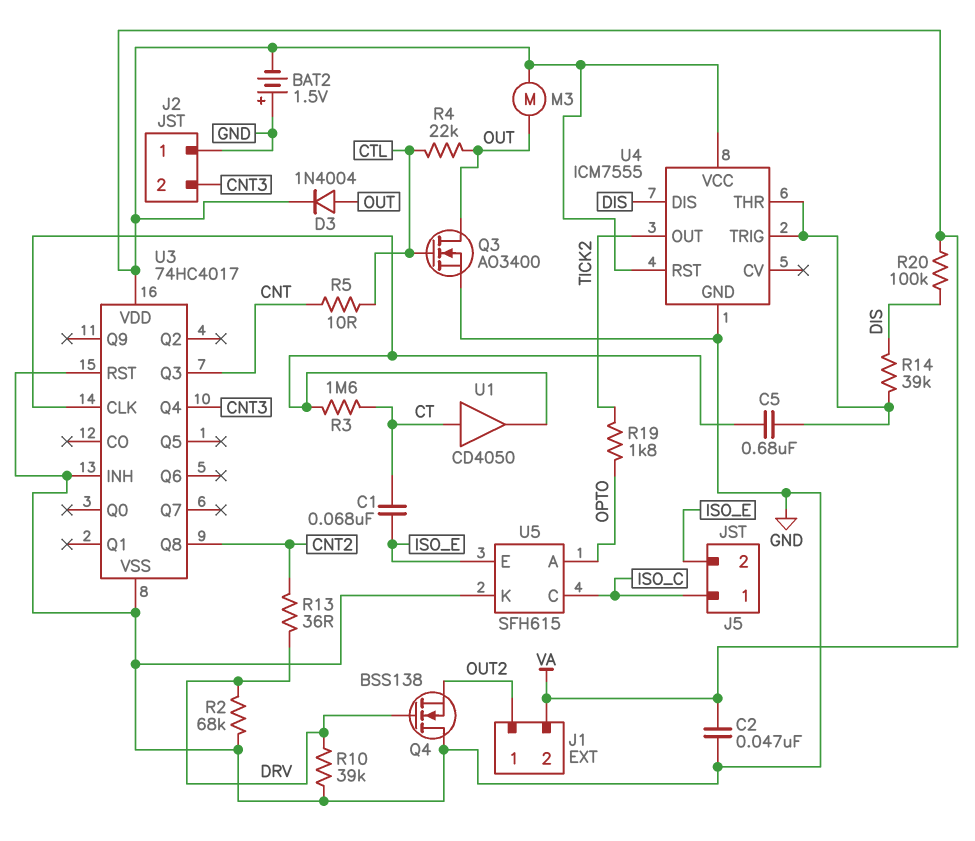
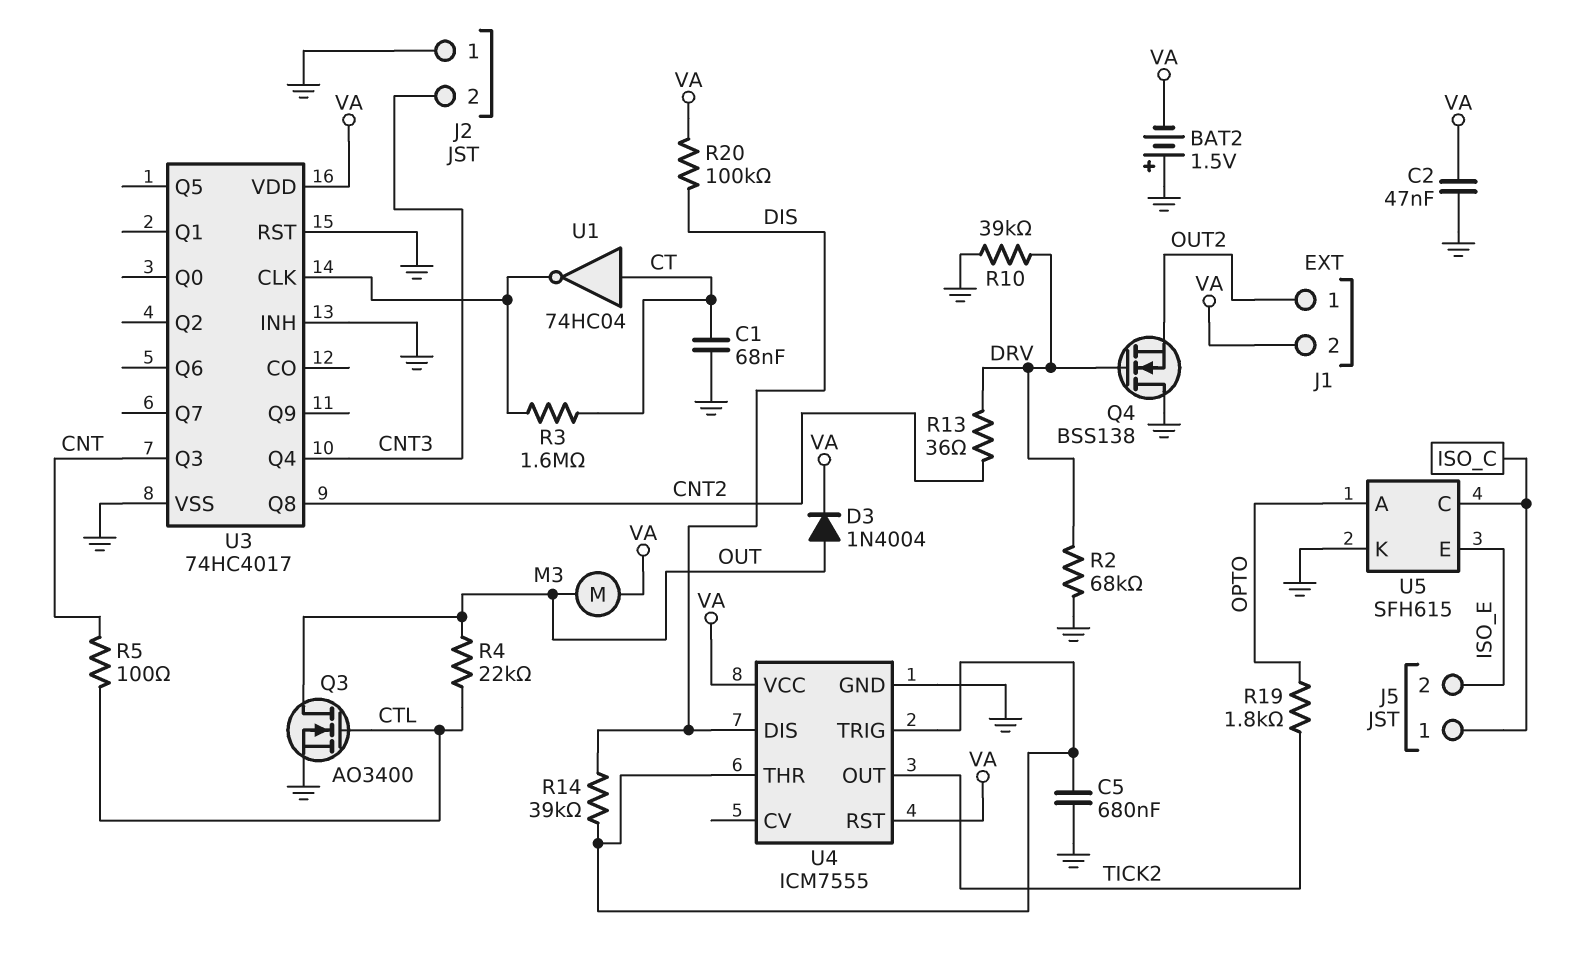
C1: 68nF (CT, ISO_E) -> 68nF (CT, GND)
C5: 680nF (U3/CLK, U4/THR) -> 680nF (GND, U4/THR)
R5: 10 (CNT, CTL) -> 100 (CNT, CTL)
U1: buffer CD4050 (in CT, out U3/CLK) -> NOT 74HC04 (in CT, out U3/CLK)

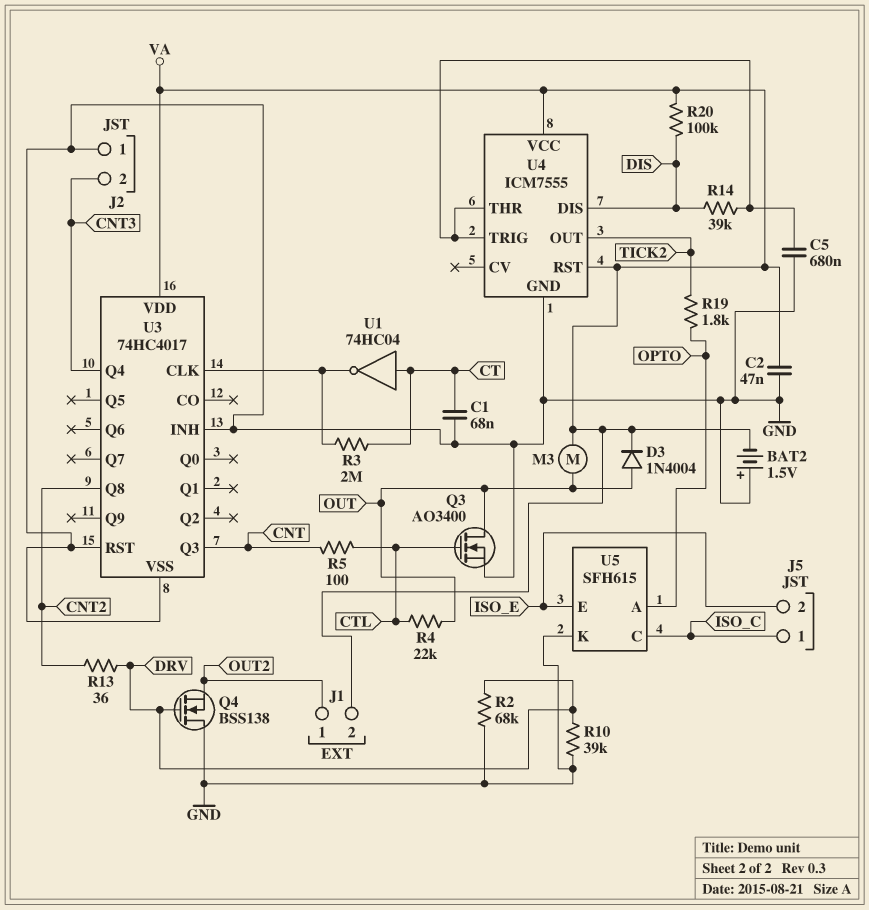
R3: 1.6M (CT, U3/CLK) -> 2M (CT, U3/CLK)

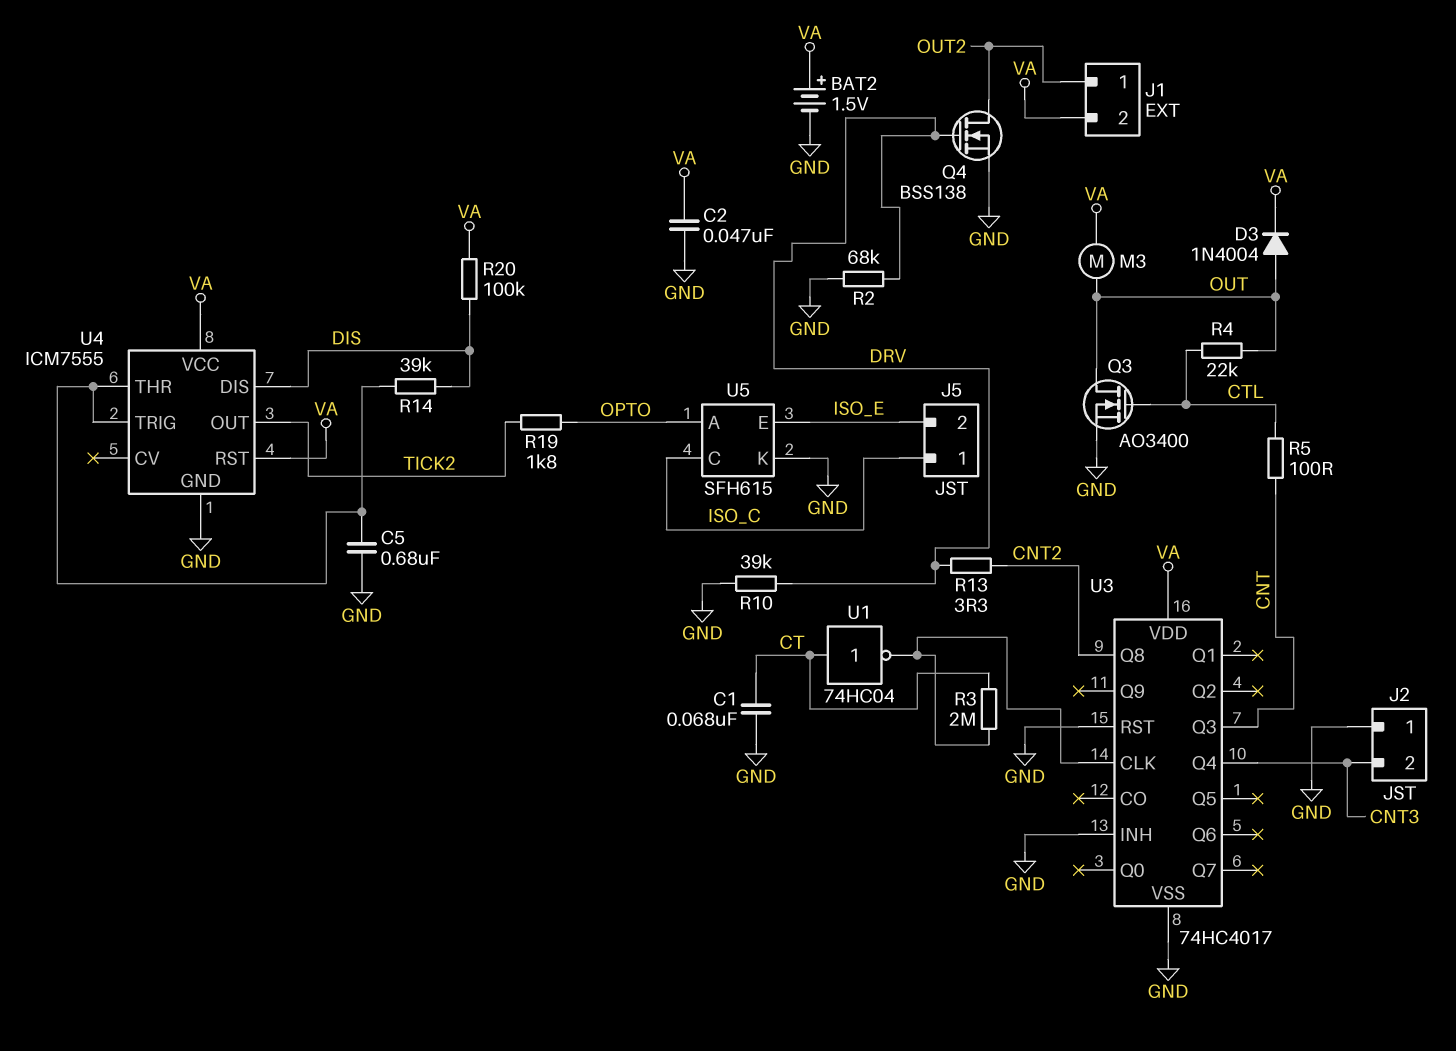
BAT2: 1.5V (plus GND, minus VA) -> 1.5V (plus VA, minus GND)
Q4: NMOS BSS138 (G DRV, D GND, S OUT2) -> NMOS BSS138 (G DRV, D OUT2, S GND)
R13: 36 (CNT2, DRV) -> 3.3 (CNT2, DRV)

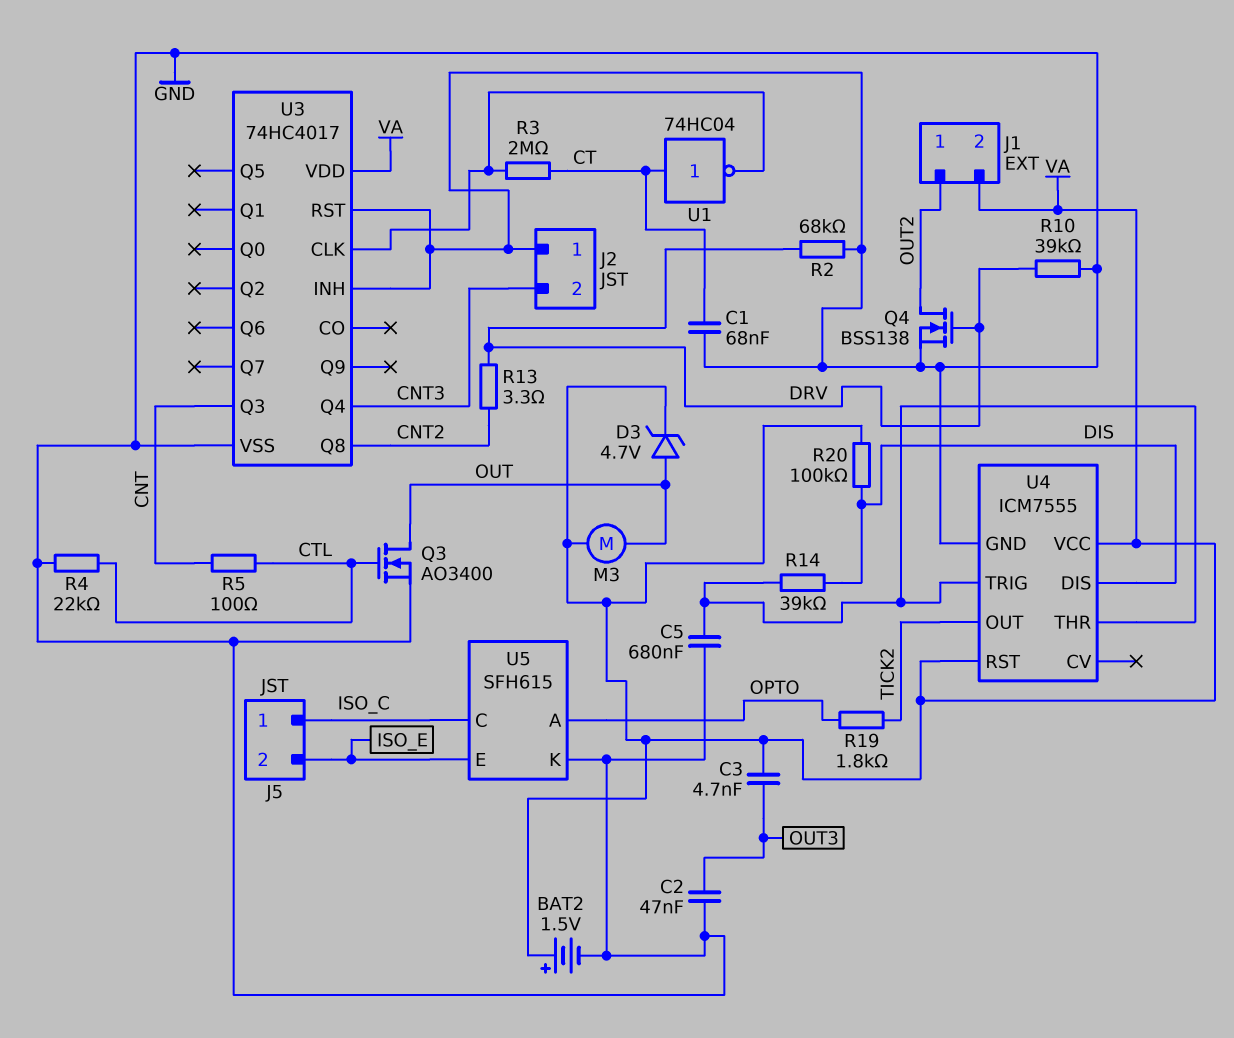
C2: 47nF (GND, VA) -> 47nF (GND, OUT3)
C3: none -> 4.7nF (OUT3, VA)
D3: diode 1N4004 (A OUT, K VA) -> zener 4.7V (A OUT, K VA)
R4: 22k (CTL, OUT) -> 22k (CTL, GND)

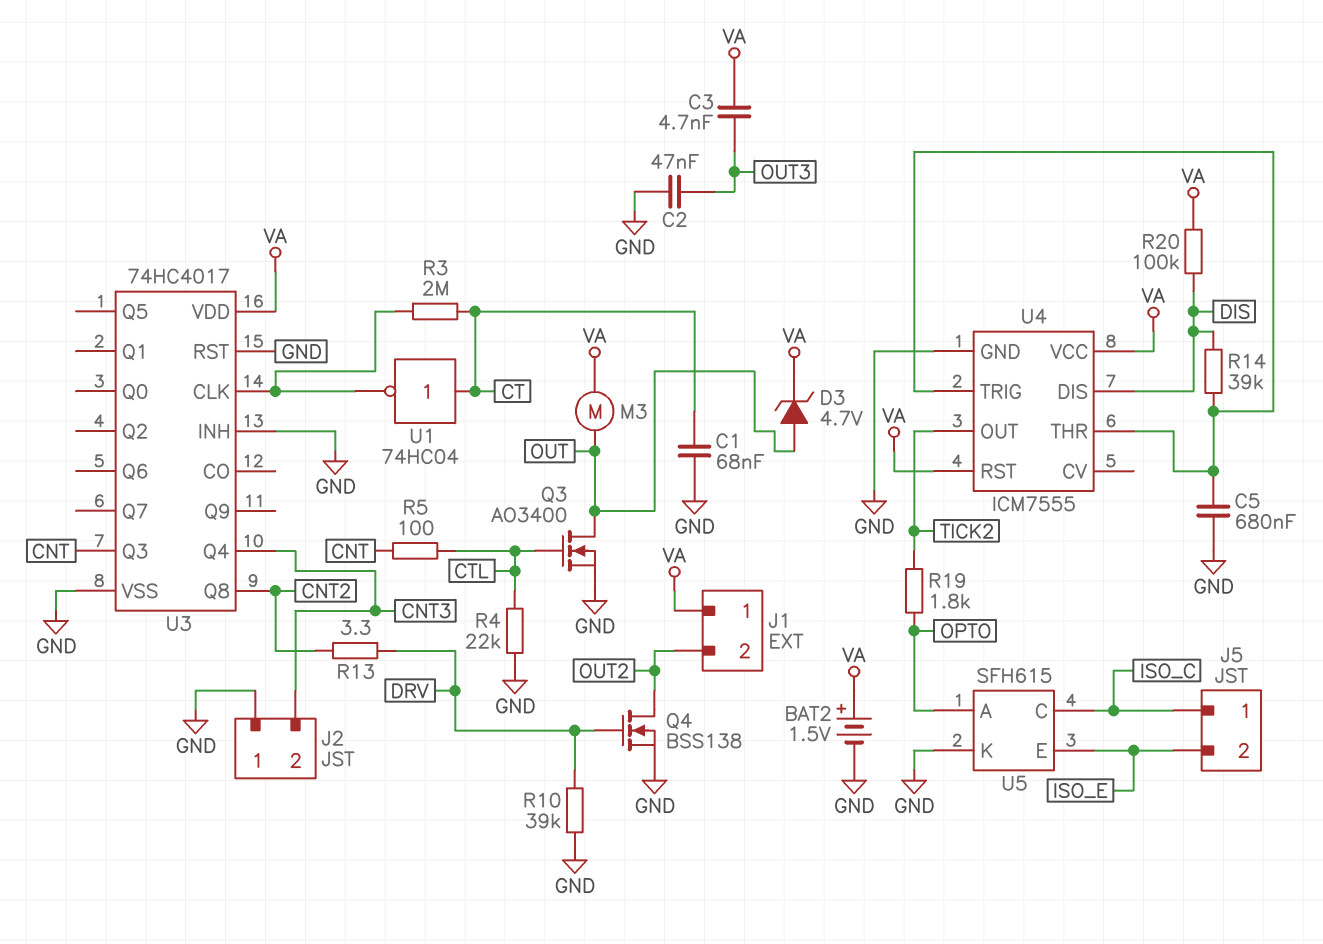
J1 pin 1: OUT2 -> VA
J1 pin 2: VA -> OUT2
R2: 68k (DRV, GND) -> none

